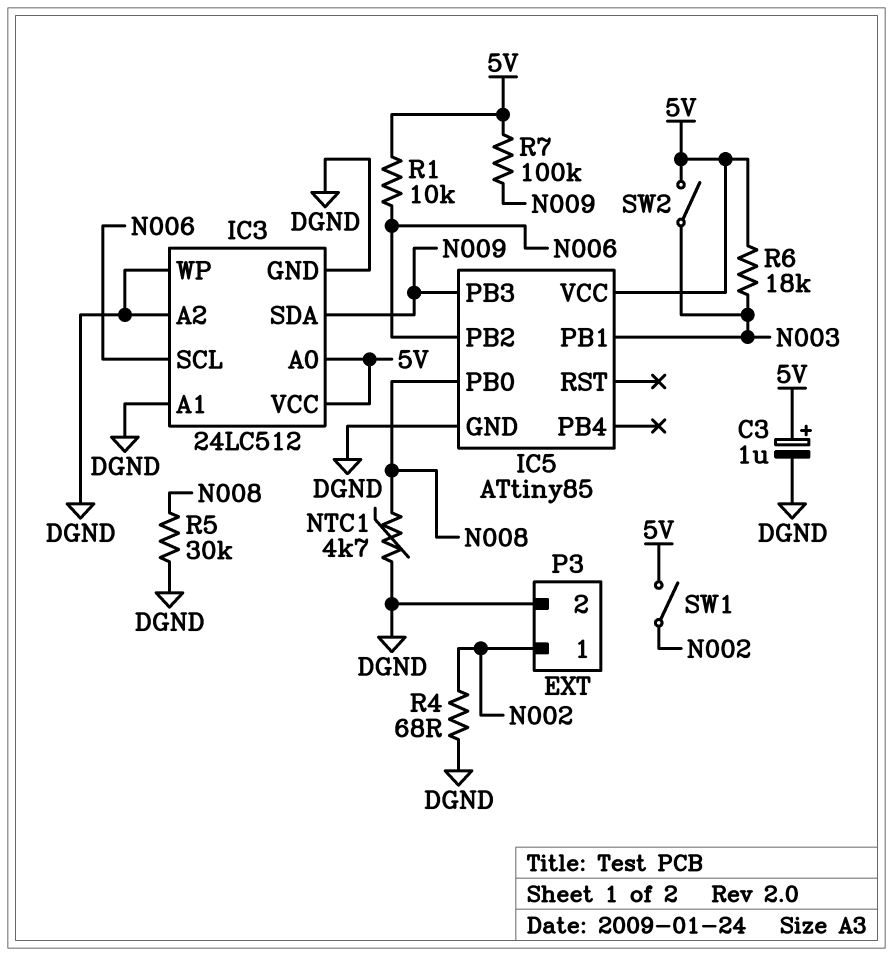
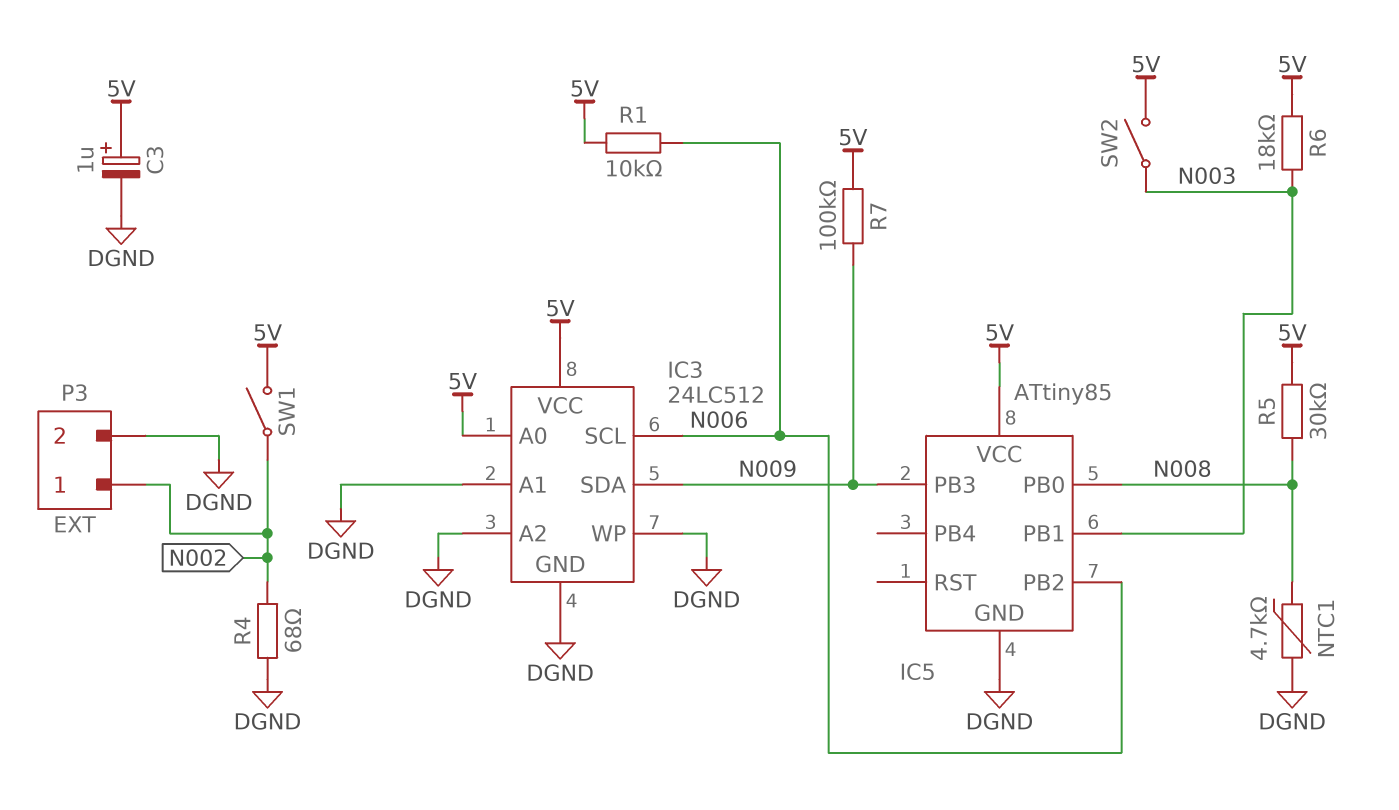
R5: 30k (DGND, N008) -> 30k (5V, N008)

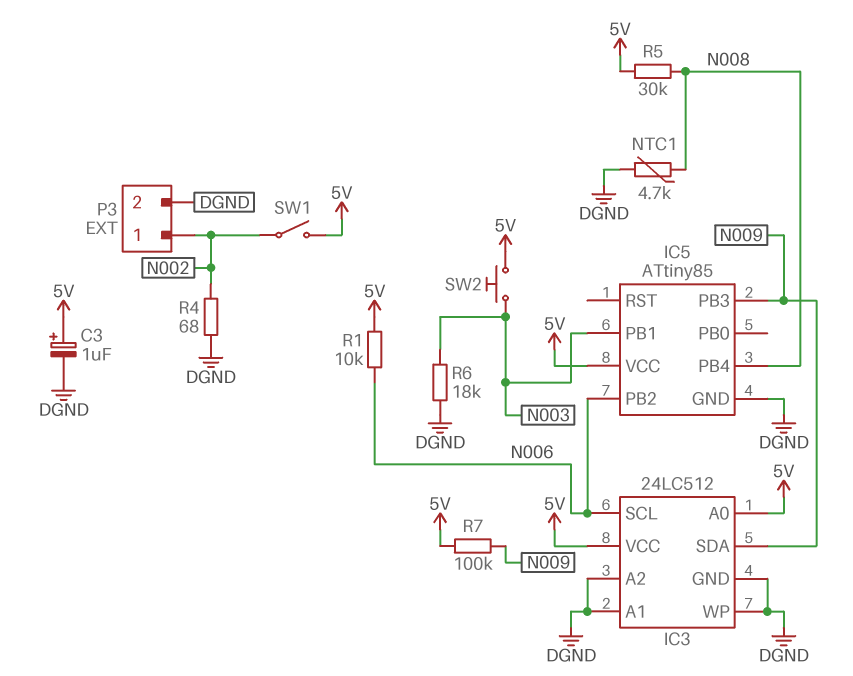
IC5 pin PB0: N008 -> none
IC5 pin PB4: none -> N008
R6: 18k (5V, N003) -> 18k (DGND, N003)
SW2: switch (5V, N003) -> button (5V, N003)

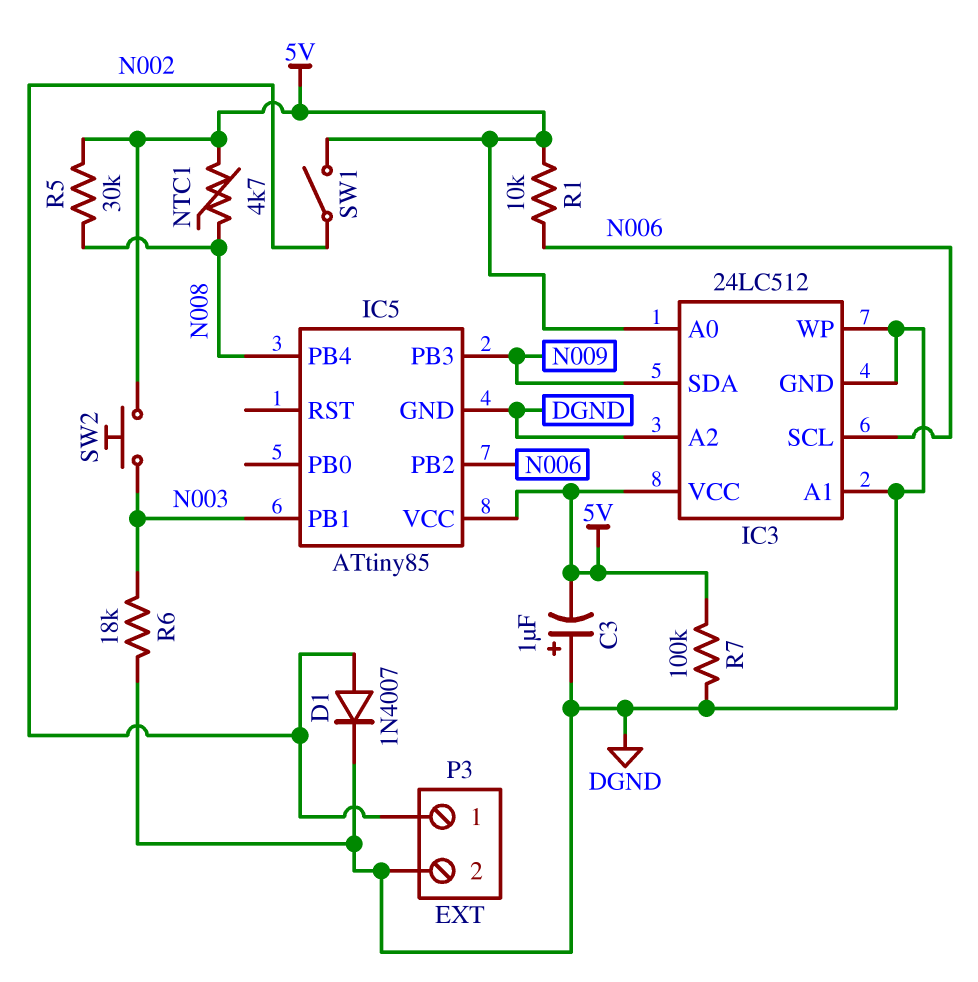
C3: 1uF (plus 5V, minus DGND) -> 1uF (plus DGND, minus 5V)
D1: none -> diode 1N4007 (A N002, K DGND)
NTC1: 4.7k (DGND, N008) -> 4.7k (5V, N008)
R4: 68 (DGND, N002) -> none
R7: 100k (5V, N009) -> 100k (5V, DGND)

